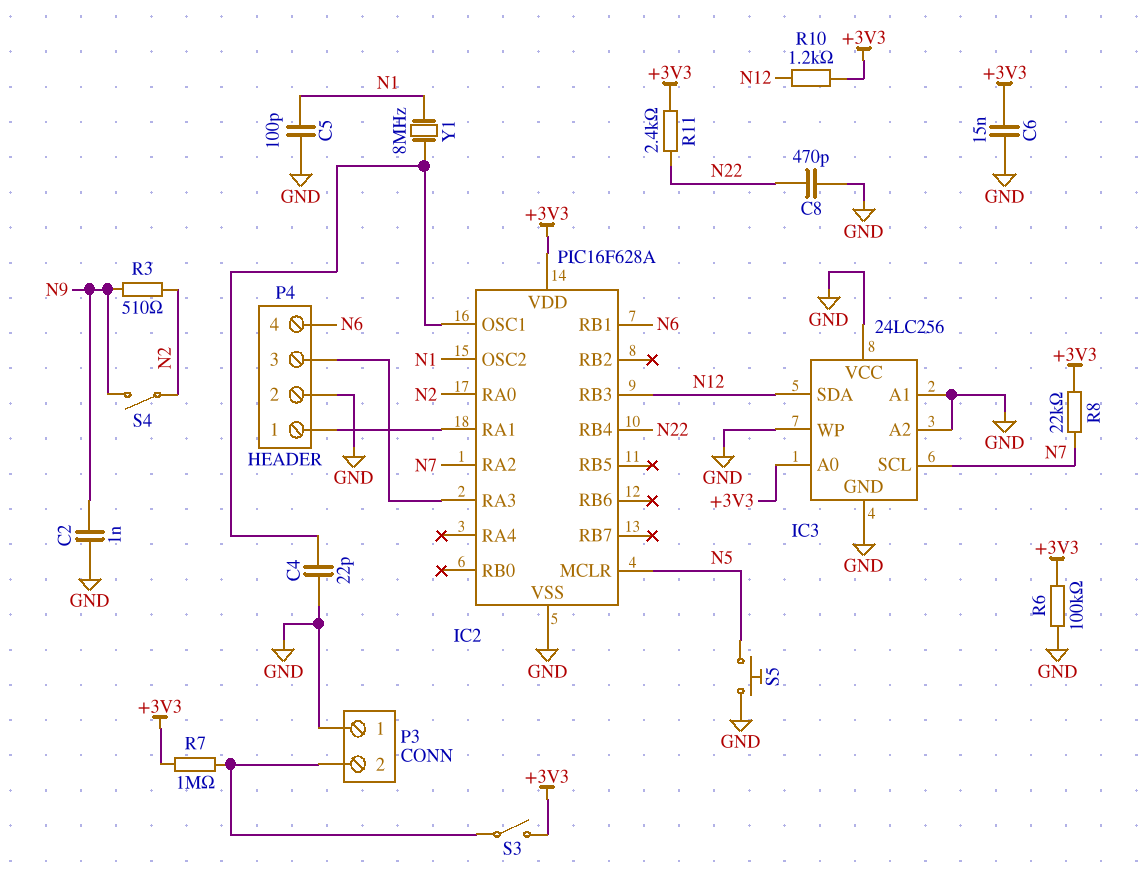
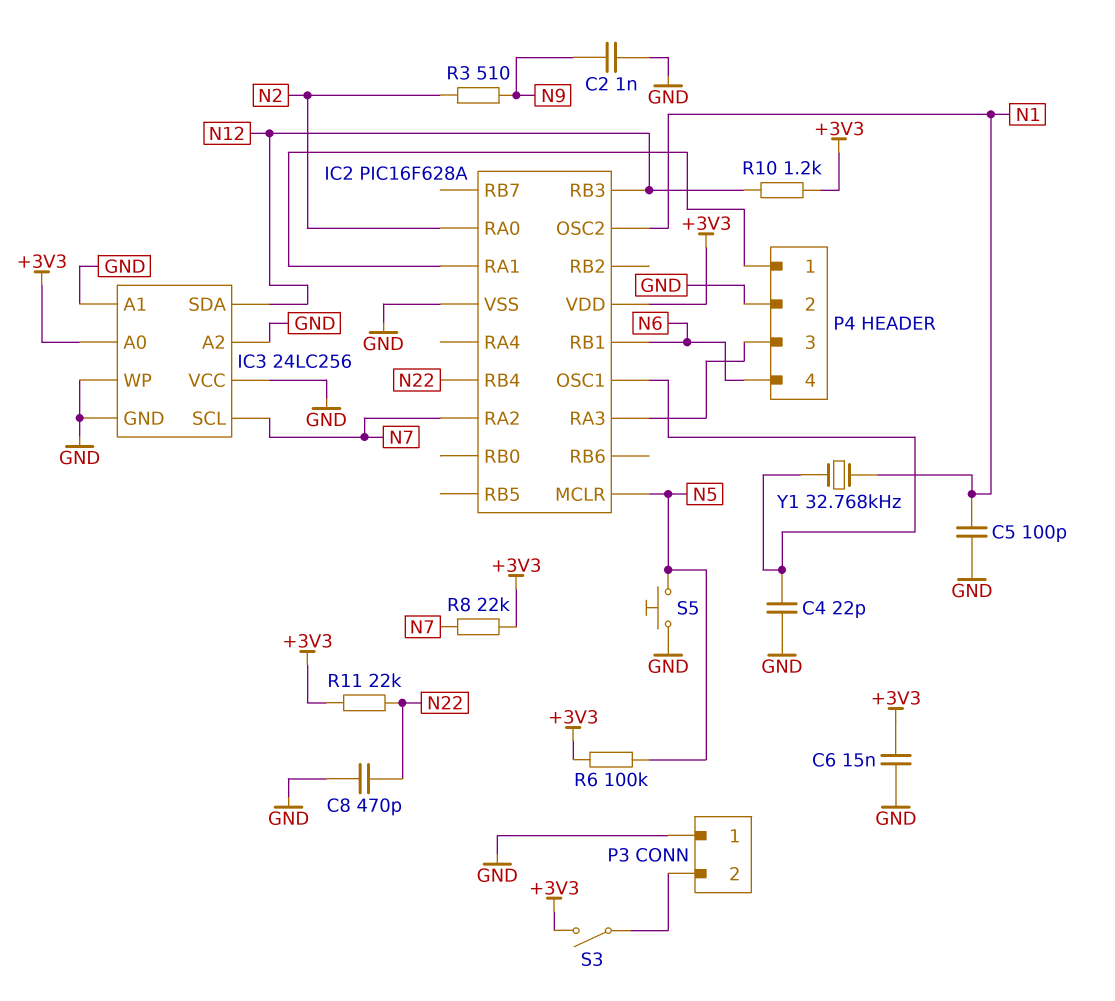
R6: 100k (+3V3, GND) -> 100k (+3V3, N5)
R7: 1M (+3V3, P3/2) -> none
R11: 2.4k (+3V3, N22) -> 22k (+3V3, N22)
S4: switch (N2, N9) -> none
Y1: 8MHz (IC2/OSC1, N1) -> 32.768kHz (IC2/OSC1, N1)

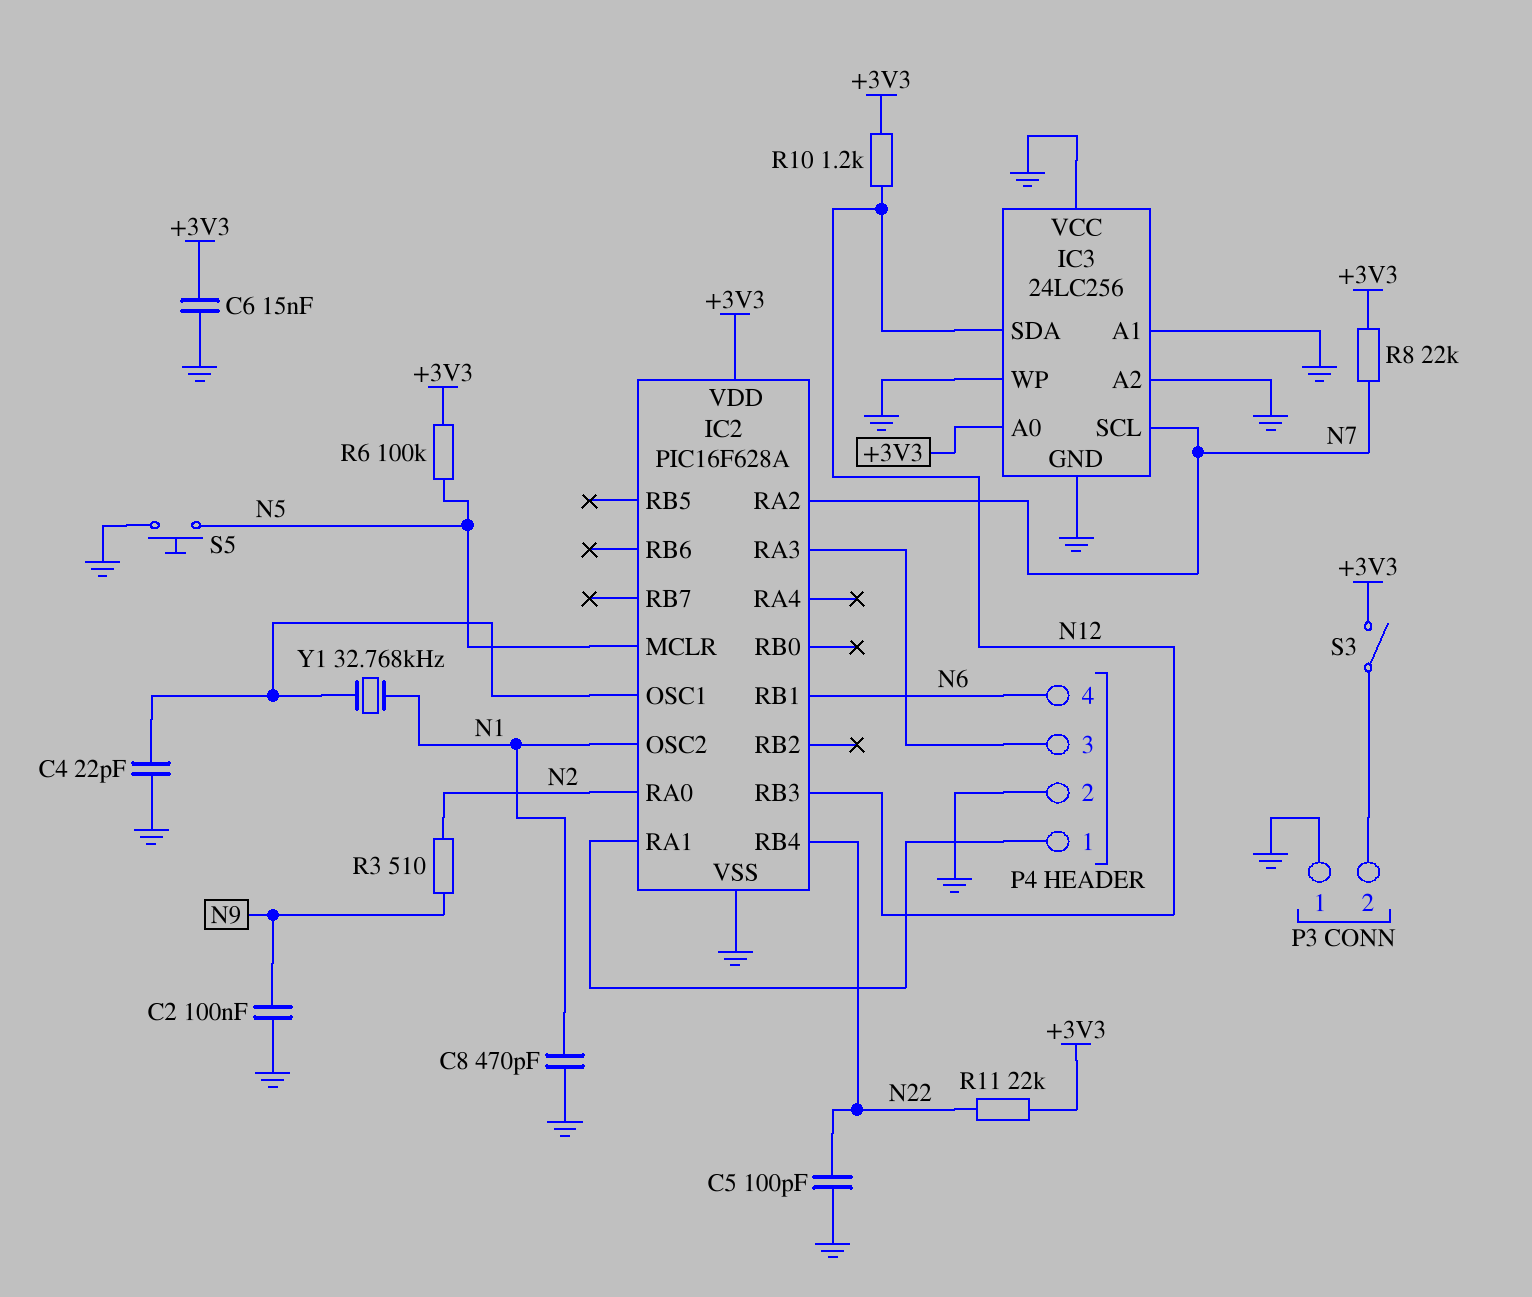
C2: 1nF (GND, N9) -> 100nF (GND, N9)
C5: 100pF (GND, N1) -> 100pF (GND, N22)
C8: 470pF (GND, N22) -> 470pF (GND, N1)

